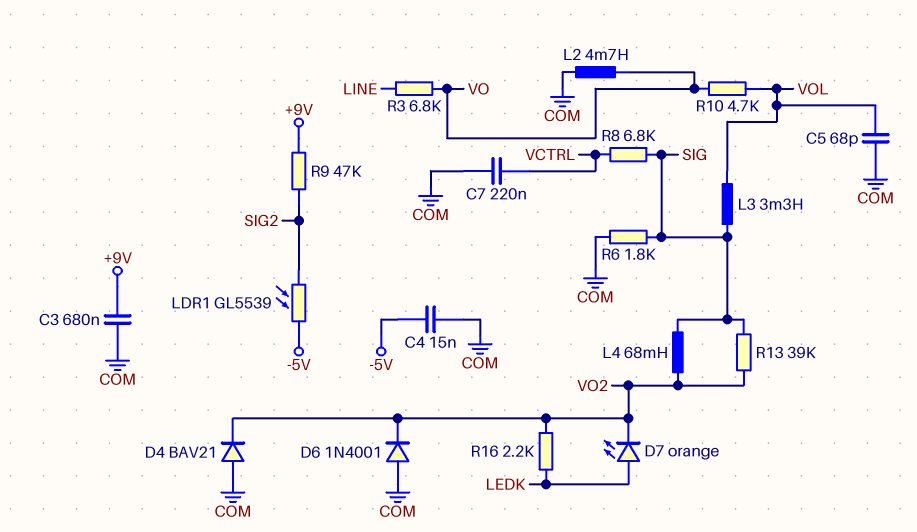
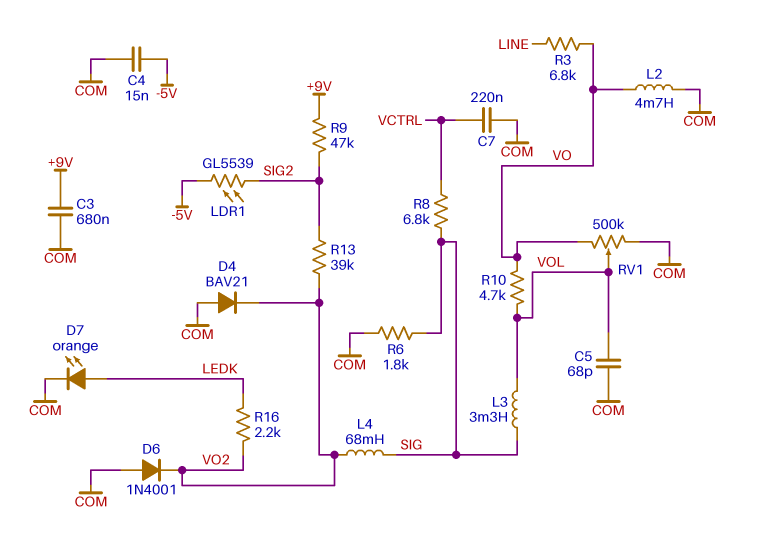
D7: LED orange (A LEDK, K VO2) -> LED orange (A LEDK, K COM)
R13: 39k (SIG, VO2) -> 39k (SIG2, VO2)
RV1: none -> 500k (COM, VO, wiper VOL)

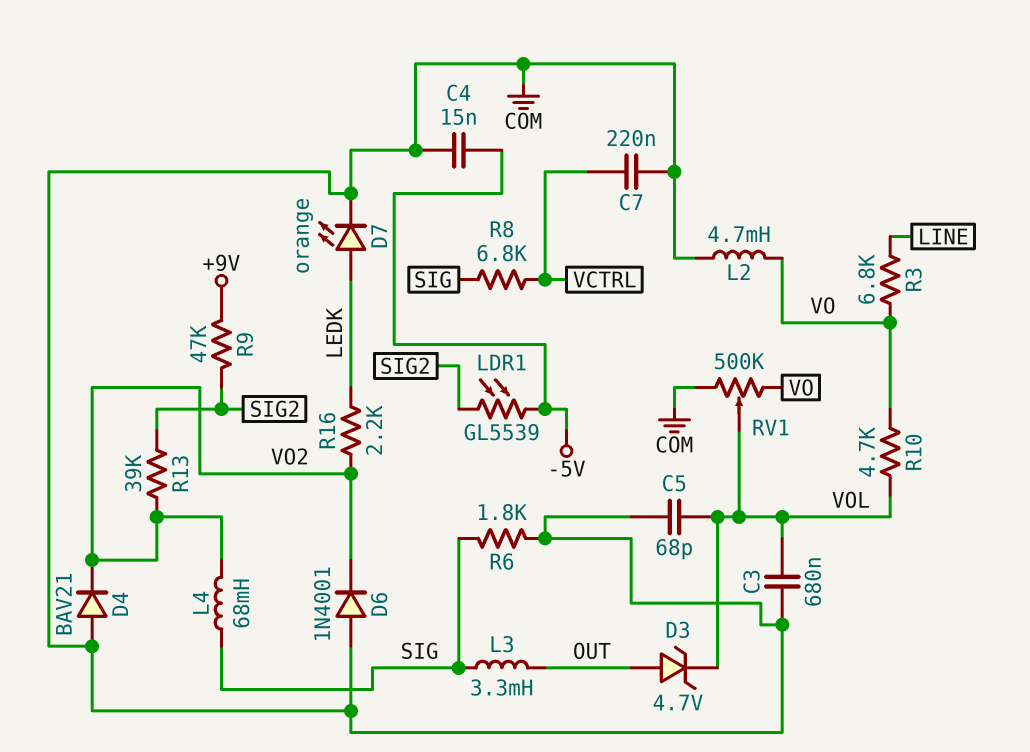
C3: 680nF (+9V, COM) -> 680nF (COM, VOL)
D3: none -> zener 4.7V (A OUT, K VOL)
L3: 3.3mH (SIG, VOL) -> 3.3mH (OUT, SIG)

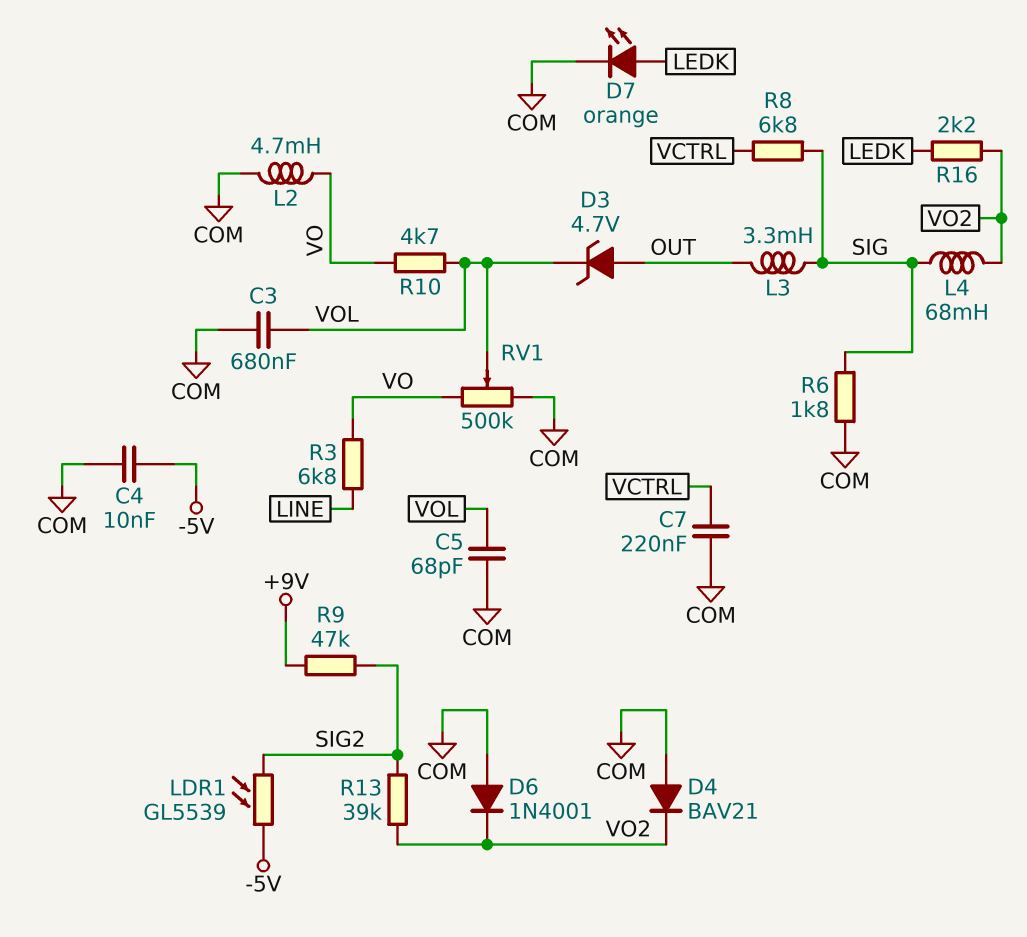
C4: 15nF (-5V, COM) -> 10nF (-5V, COM)

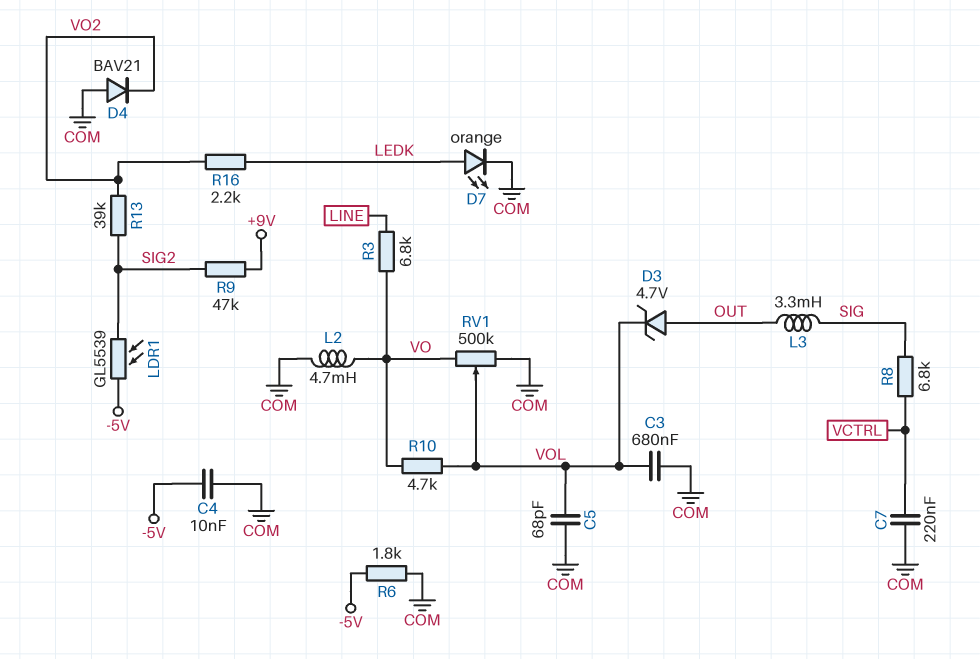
D6: diode 1N4001 (A COM, K VO2) -> none
L4: 68mH (SIG, VO2) -> none
R6: 1.8k (COM, SIG) -> 1.8k (-5V, COM)

